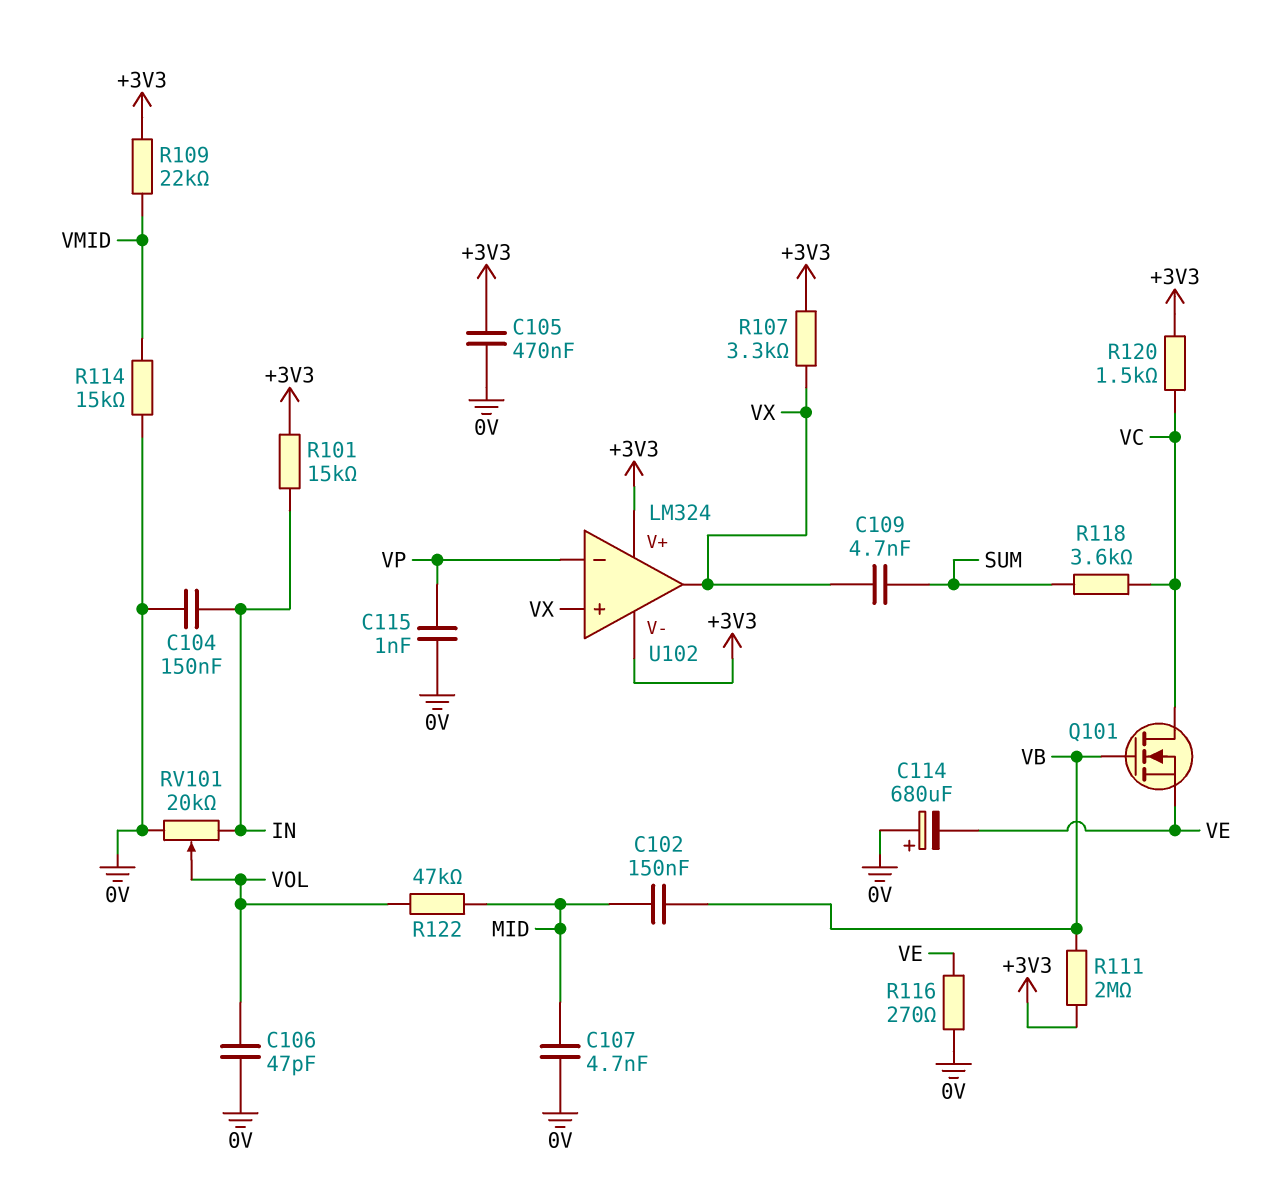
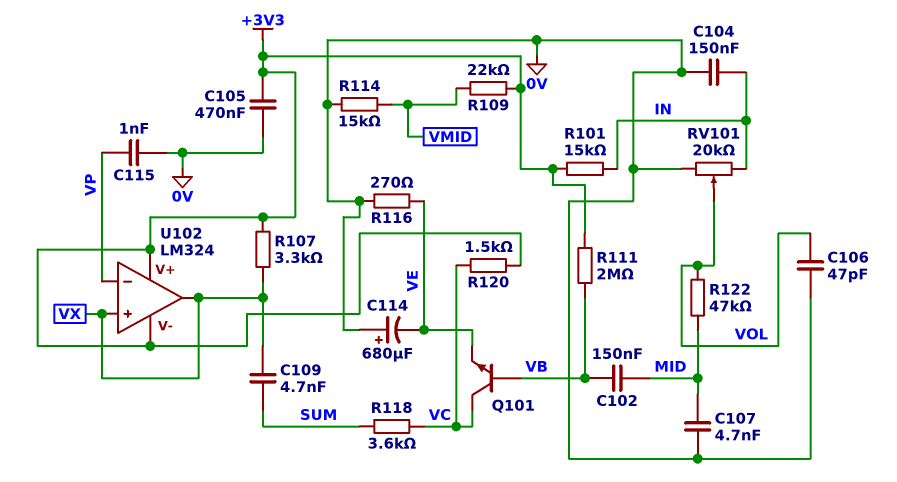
Q101: NMOS (G VB, D VC, S VE) -> NPN (B VB, C VC, E VE)

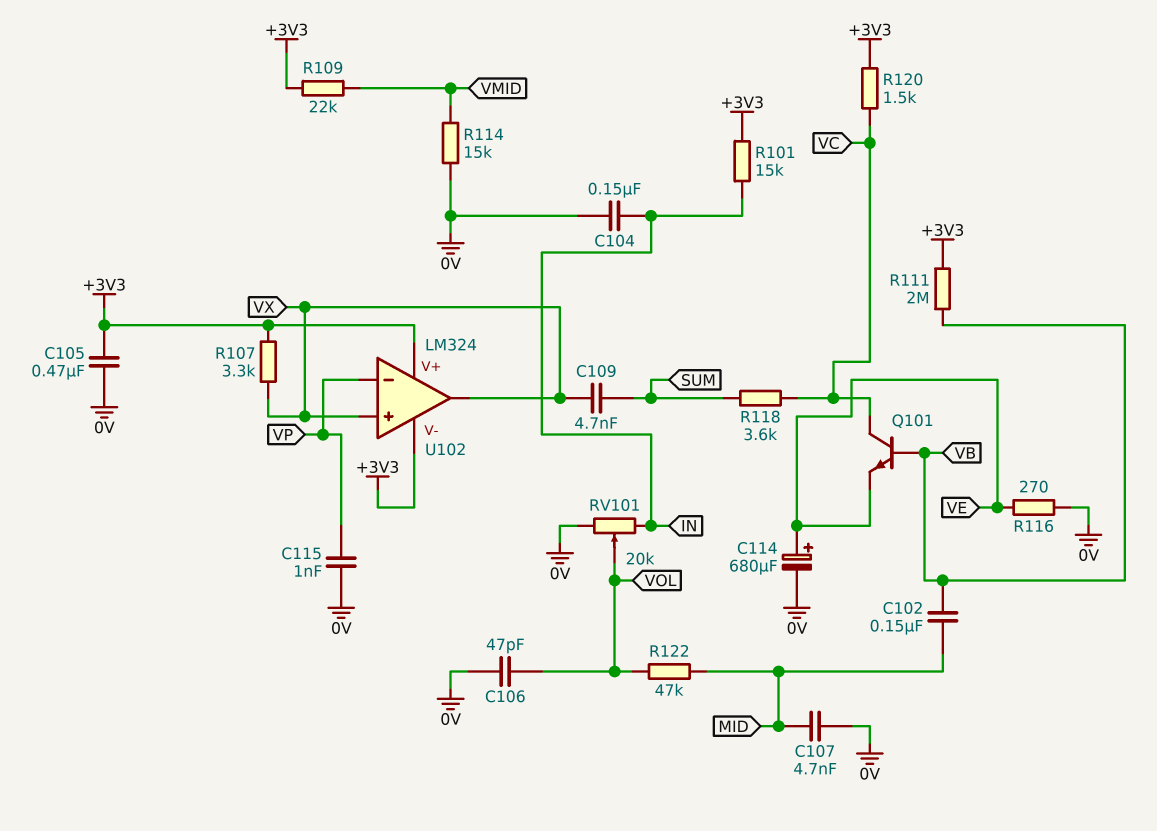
C114: 680uF (plus 0V, minus VE) -> 680uF (plus VE, minus 0V)

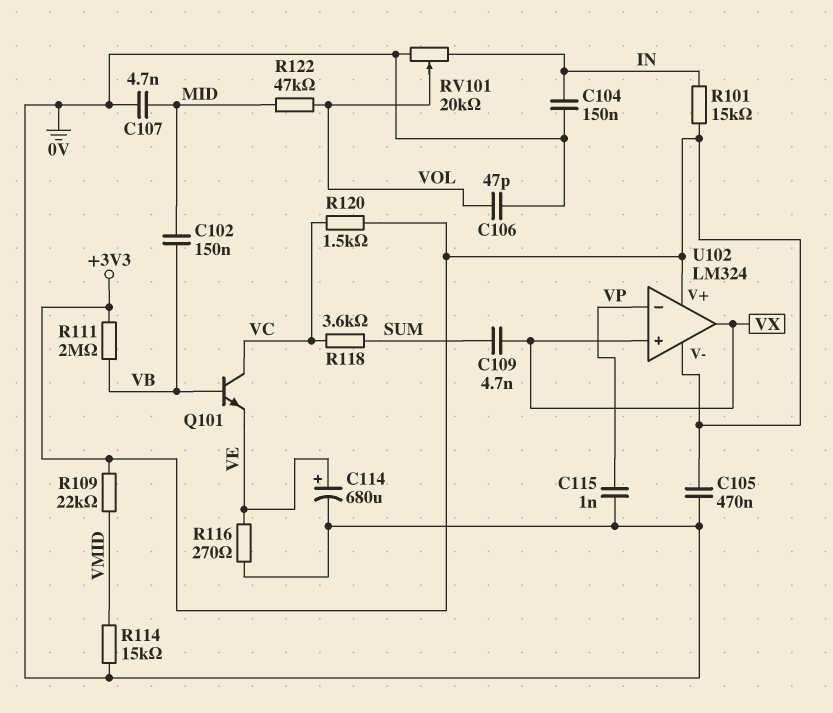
R107: 3.3k (+3V3, VX) -> none

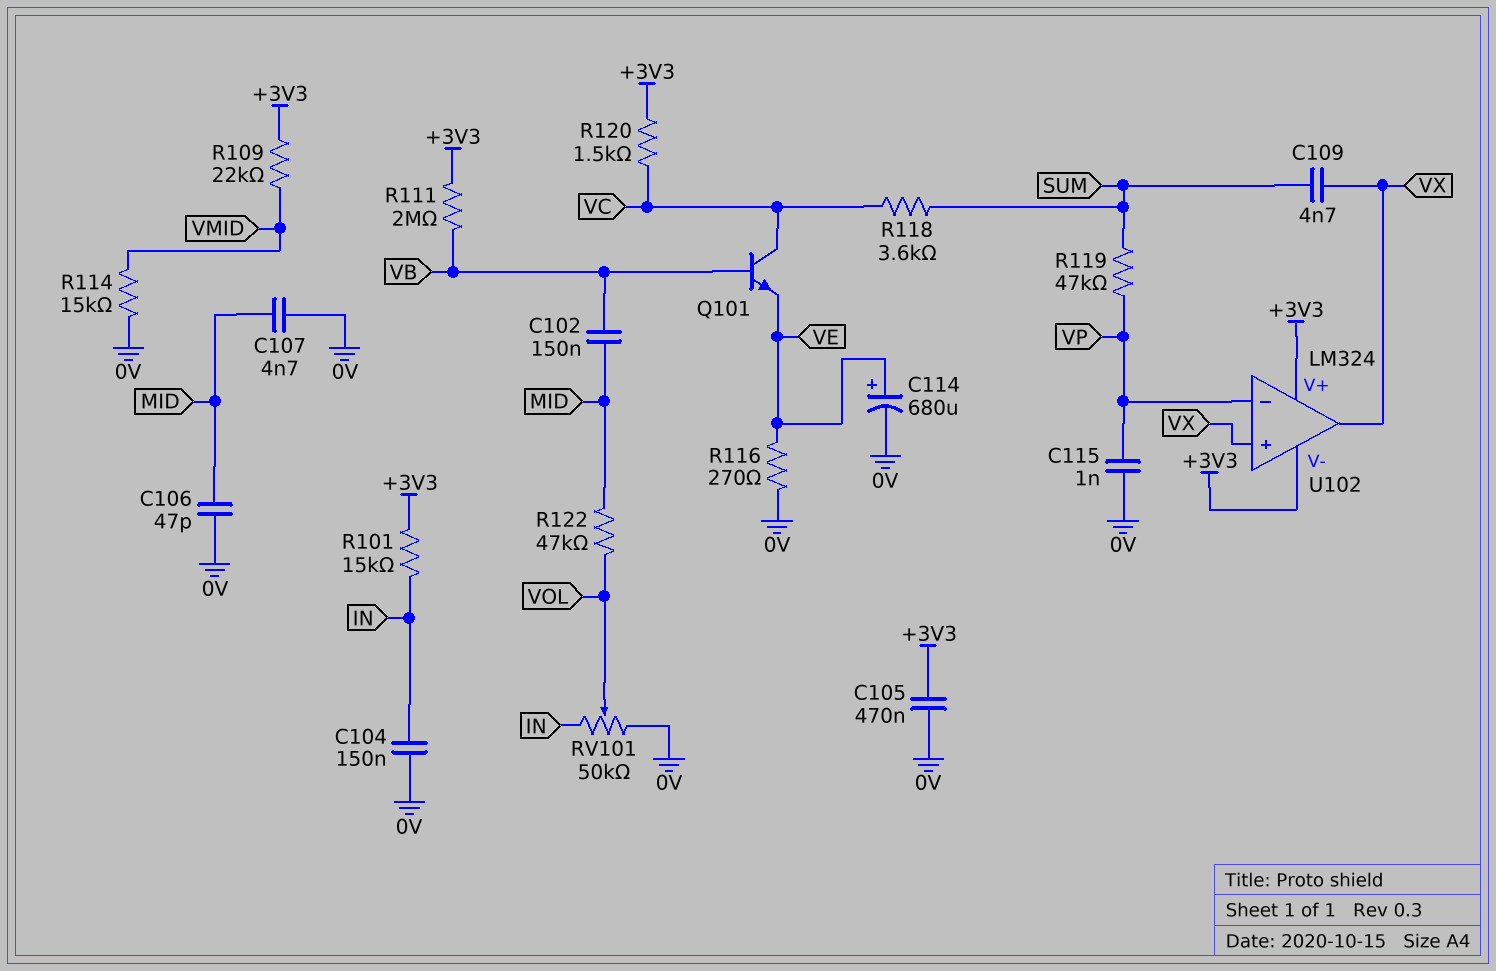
C106: 47pF (0V, VOL) -> 47pF (0V, MID)
R119: none -> 47k (SUM, VP)
RV101: 20k (0V, IN, wiper VOL) -> 50k (0V, IN, wiper VOL)

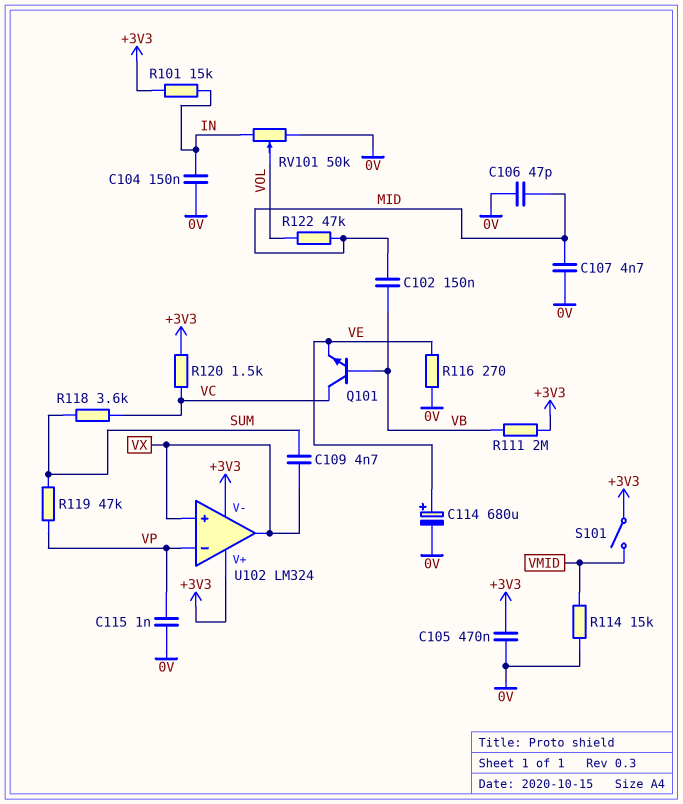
R109: 22k (+3V3, VMID) -> none
S101: none -> switch (+3V3, VMID)

